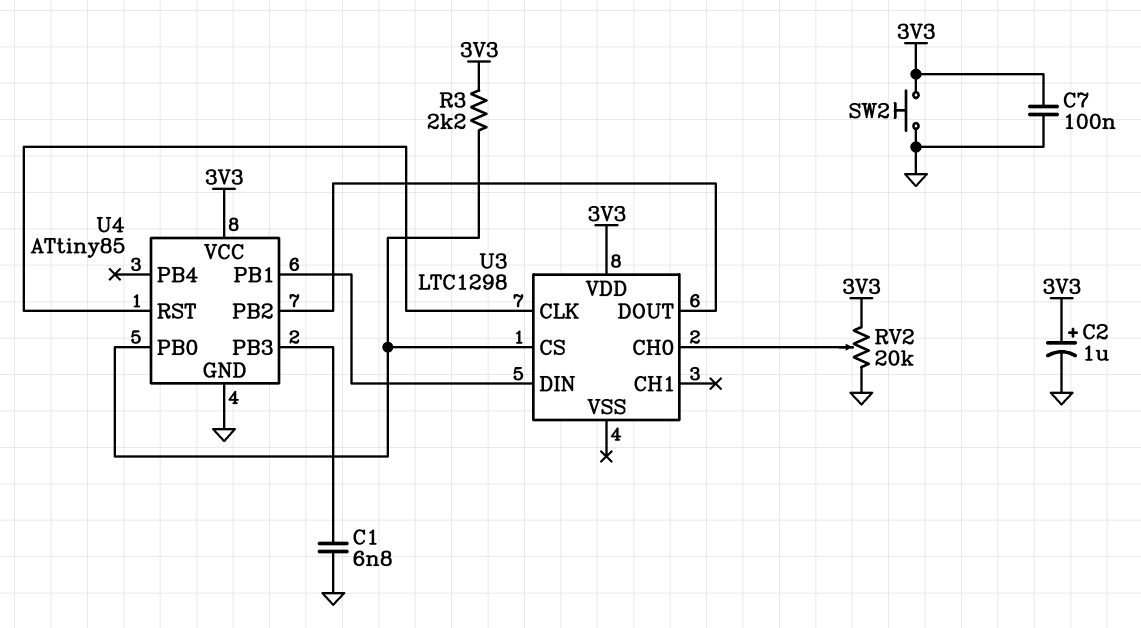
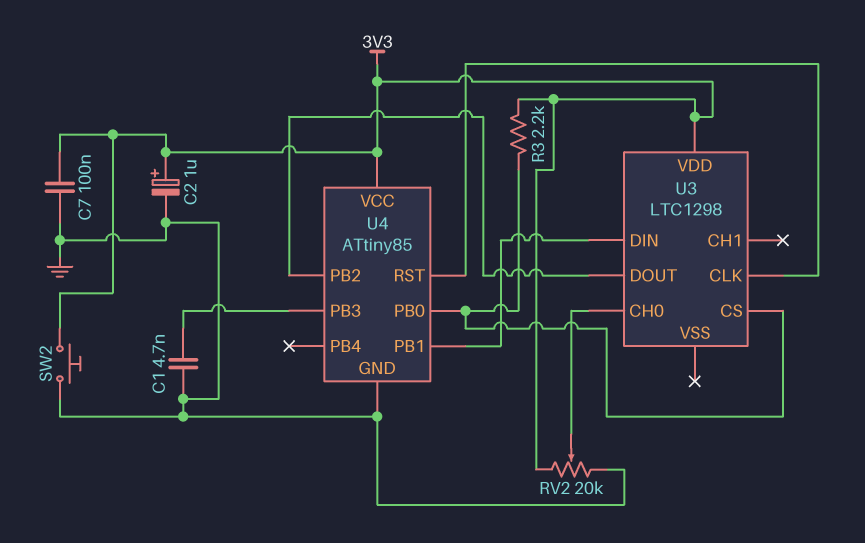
C1: 6.8nF (GND, U4/PB3) -> 4.7nF (GND, U4/PB3)

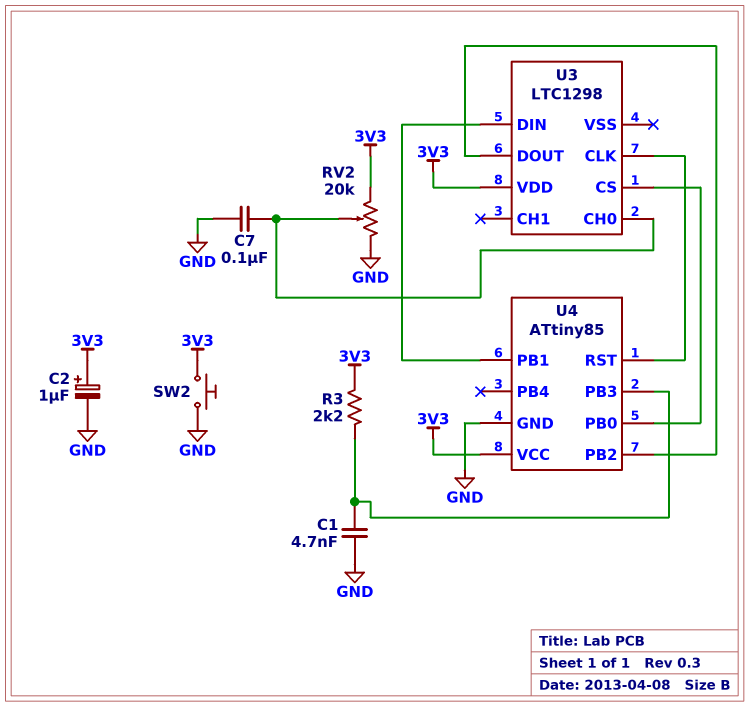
C7: 100nF (3V3, GND) -> 100nF (GND, U3/CH0)
R3: 2.2k (3V3, U3/CS) -> 2.2k (3V3, U4/PB3)

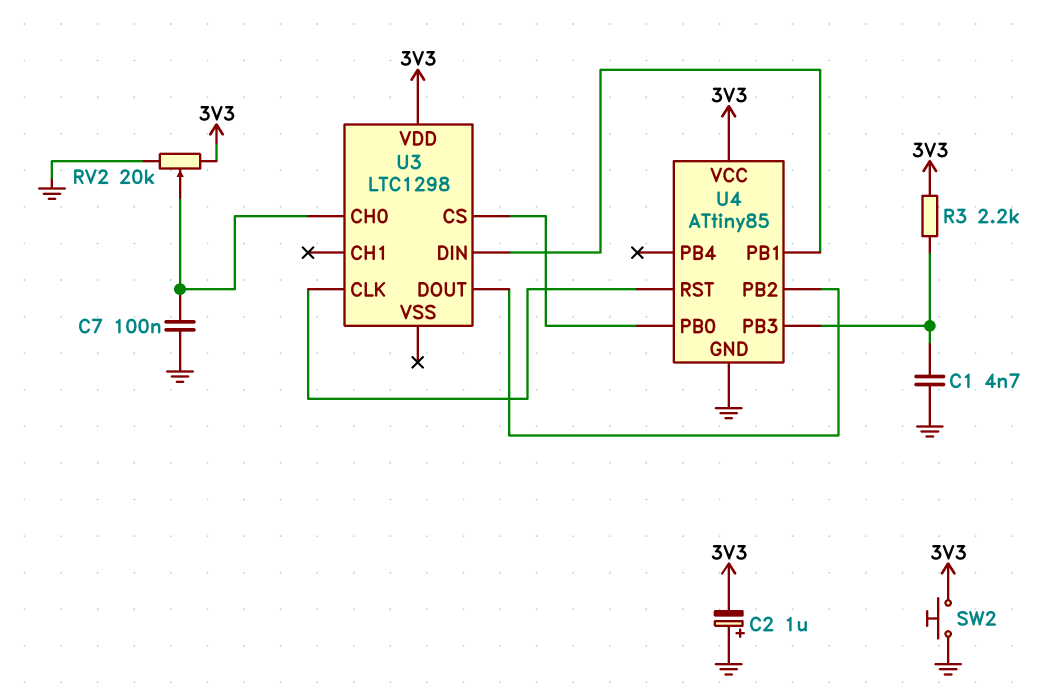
C2: 1uF (plus 3V3, minus GND) -> 1uF (plus GND, minus 3V3)

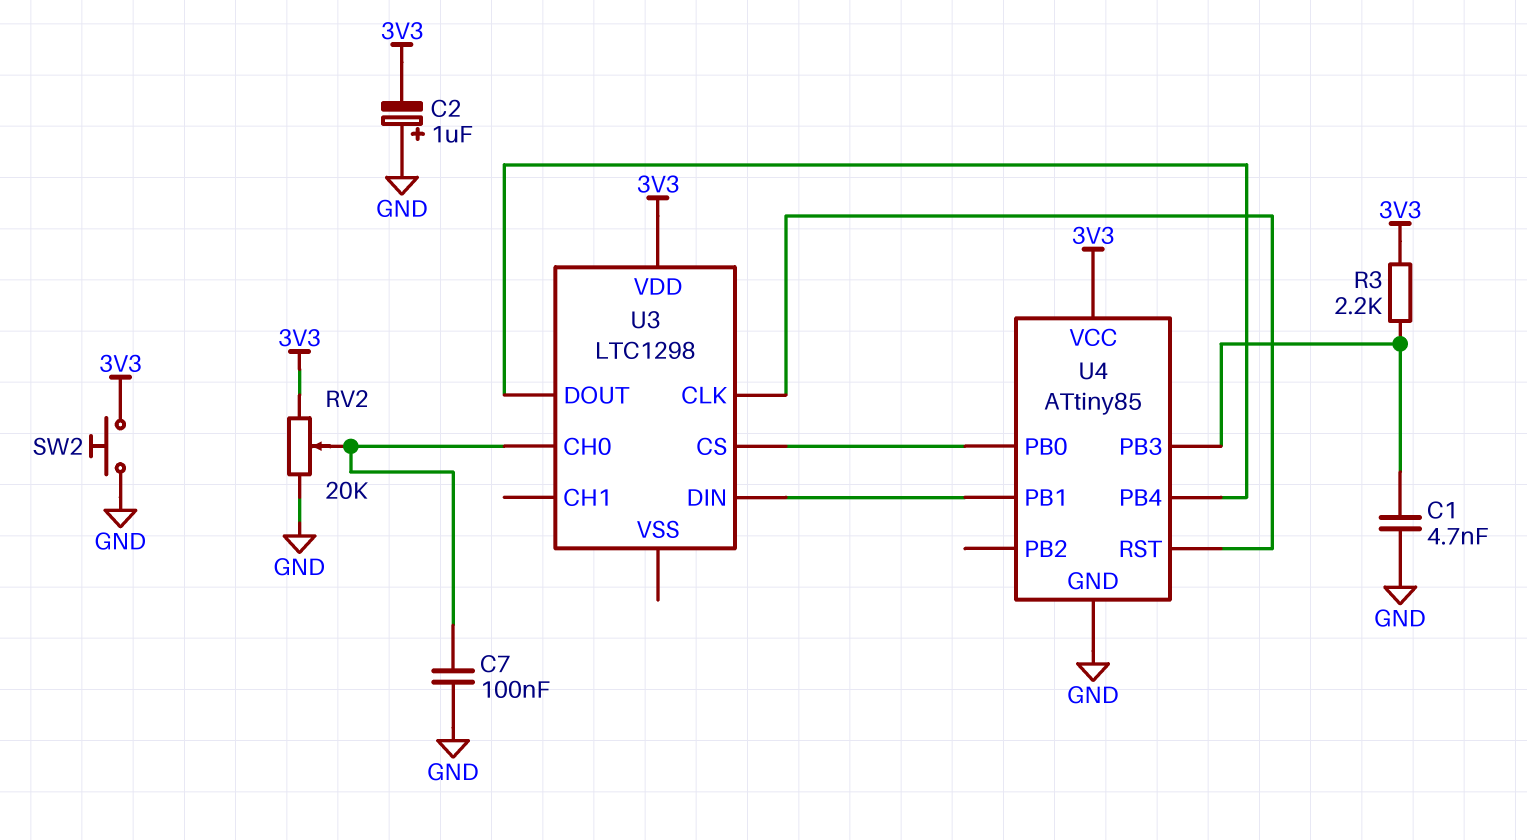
U4 pin PB2: U3/DOUT -> none
U4 pin PB4: none -> U3/DOUT

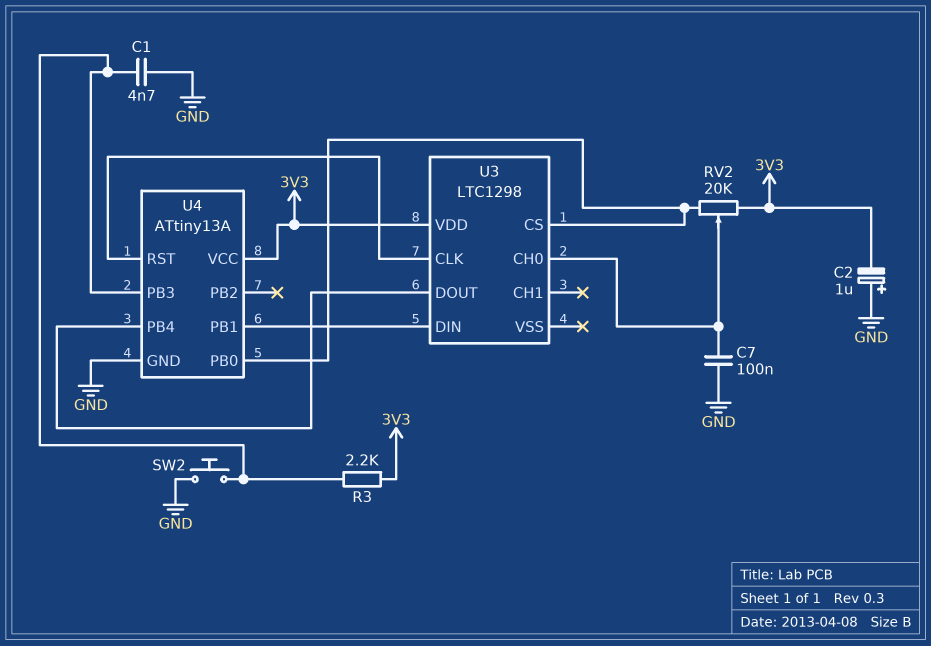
RV2: 20k (3V3, GND, wiper U3/CH0) -> 20k (3V3, U3/CS, wiper U3/CH0)
SW2: button (3V3, GND) -> button (GND, U4/PB3)
U4: ATtiny85 -> ATtiny13A

